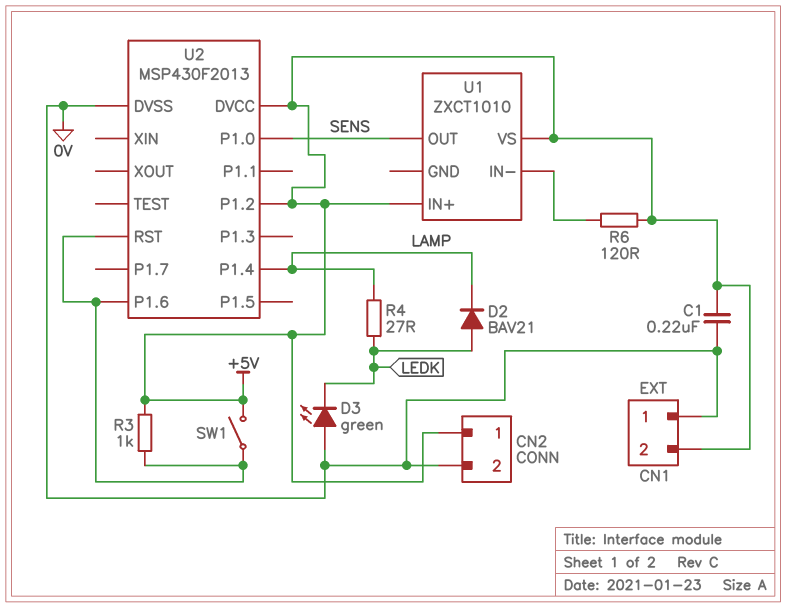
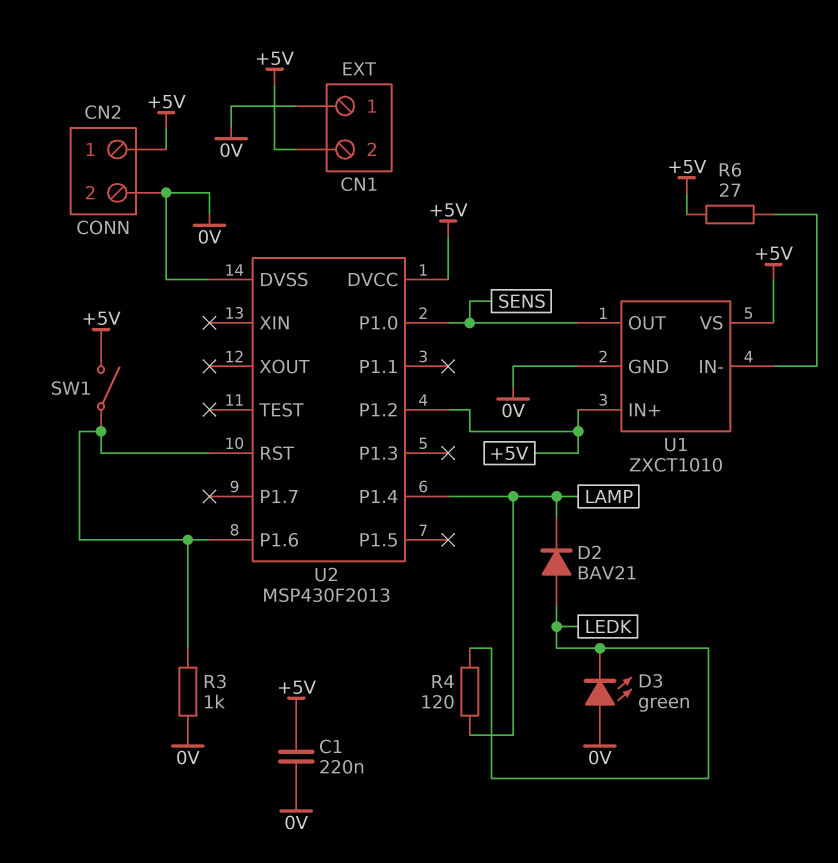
R3: 1k (+5V, U2/P1.6) -> 1k (0V, U2/P1.6)
R4: 27 (LAMP, LEDK) -> 120 (LAMP, LEDK)
R6: 120 (+5V, U1/IN-) -> 27 (+5V, U1/IN-)
U1 pin GND: none -> 0V

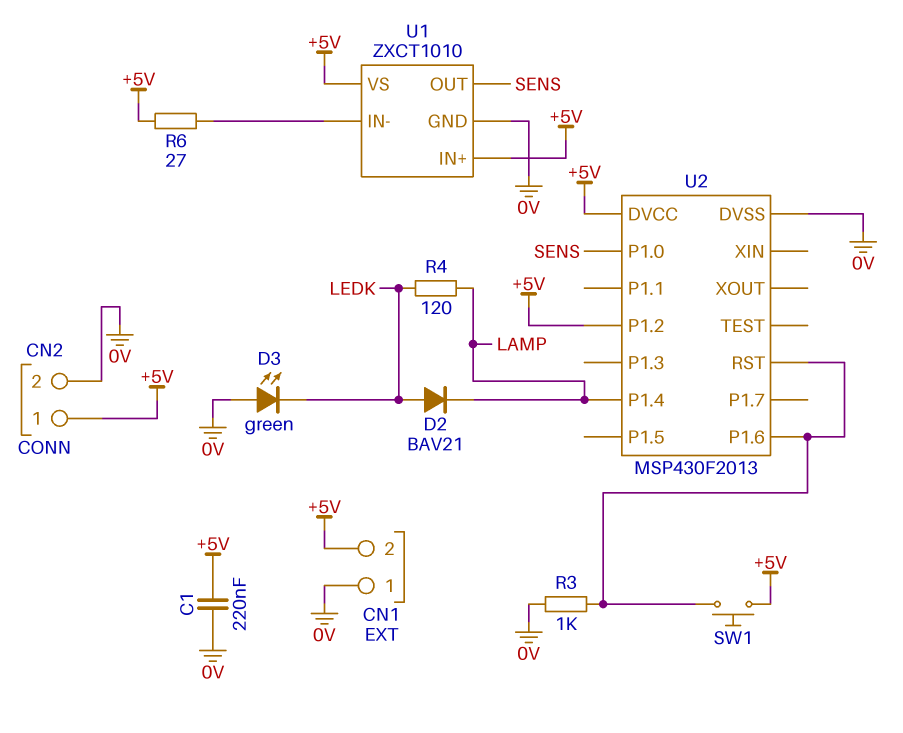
SW1: switch (+5V, U2/P1.6) -> button (+5V, U2/P1.6)

